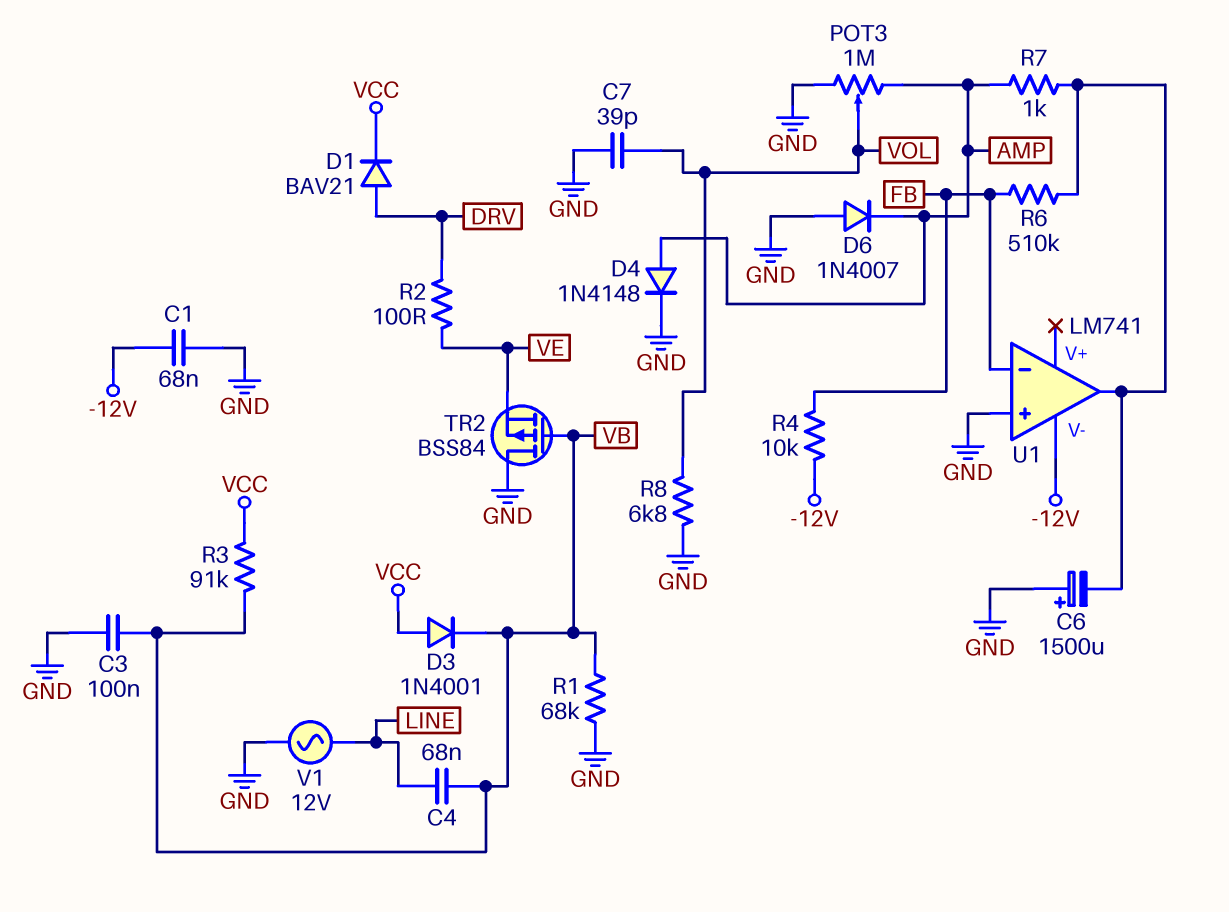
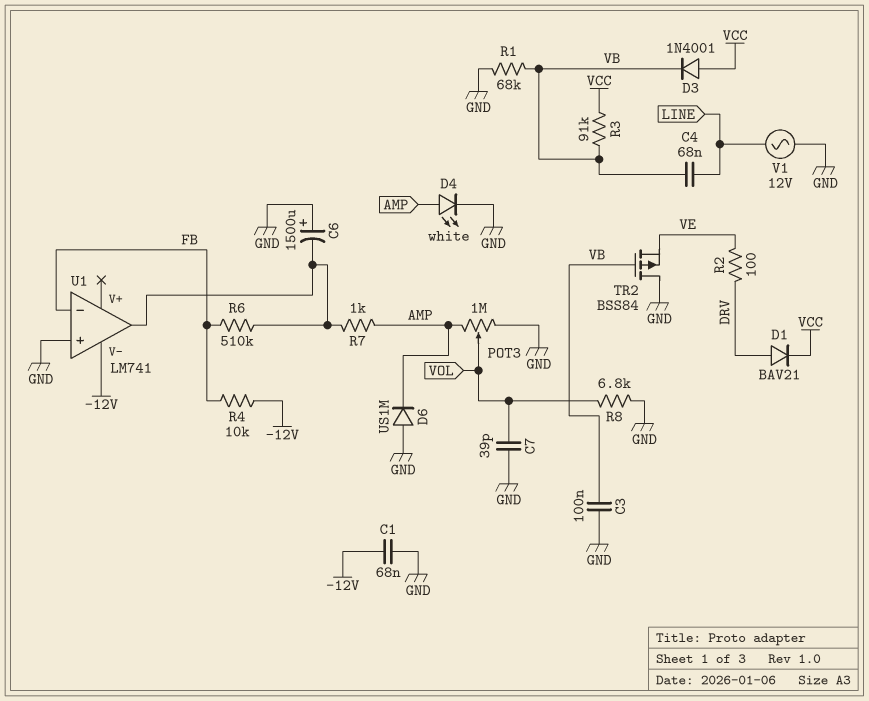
D4: diode 1N4148 (A AMP, K GND) -> LED white (A AMP, K GND)
D6: diode 1N4007 (A GND, K AMP) -> diode US1M (A GND, K AMP)

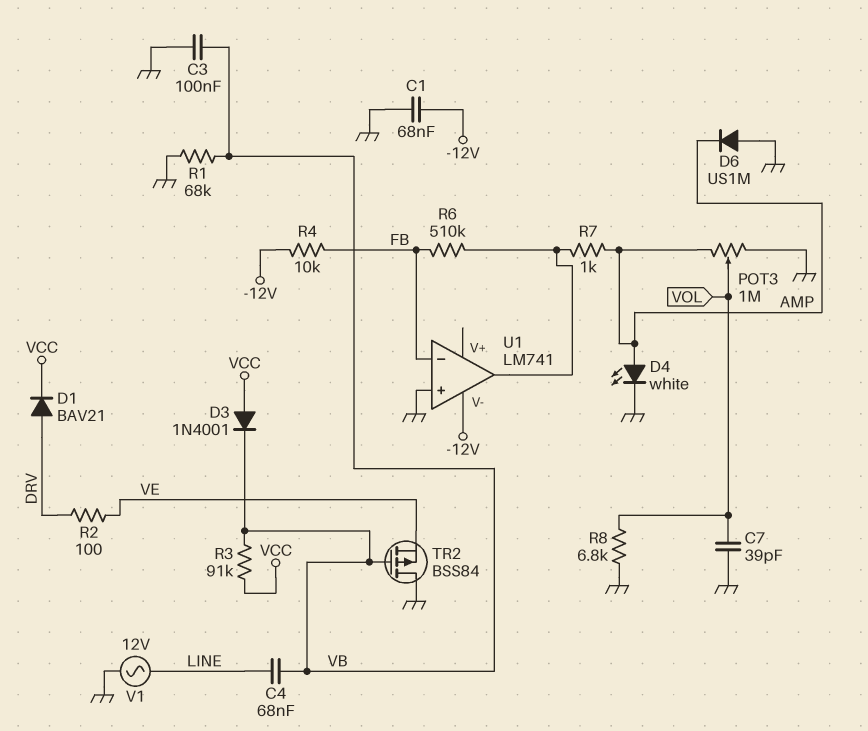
C6: 1500uF (plus GND, minus U1/out) -> none

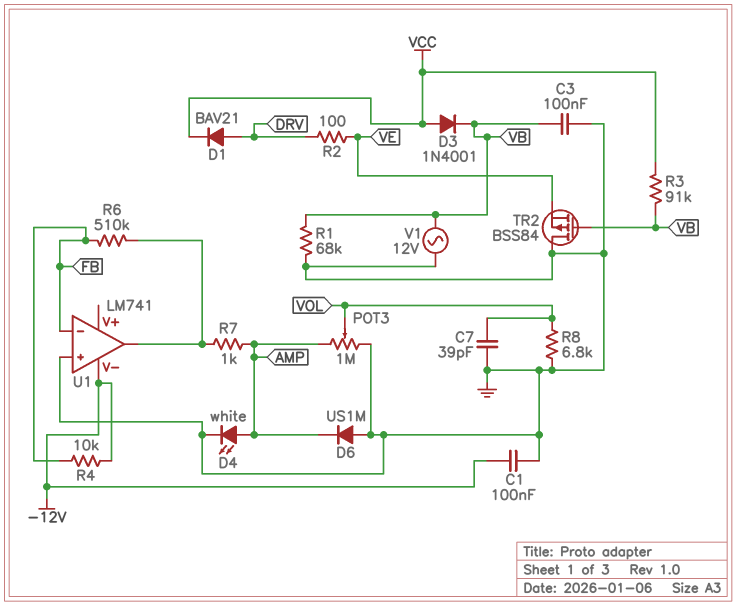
C1: 68nF (-12V, GND) -> 100nF (-12V, GND)
C4: 68nF (LINE, VB) -> none
V1: AC 12V (GND, LINE) -> AC 12V (GND, VB)

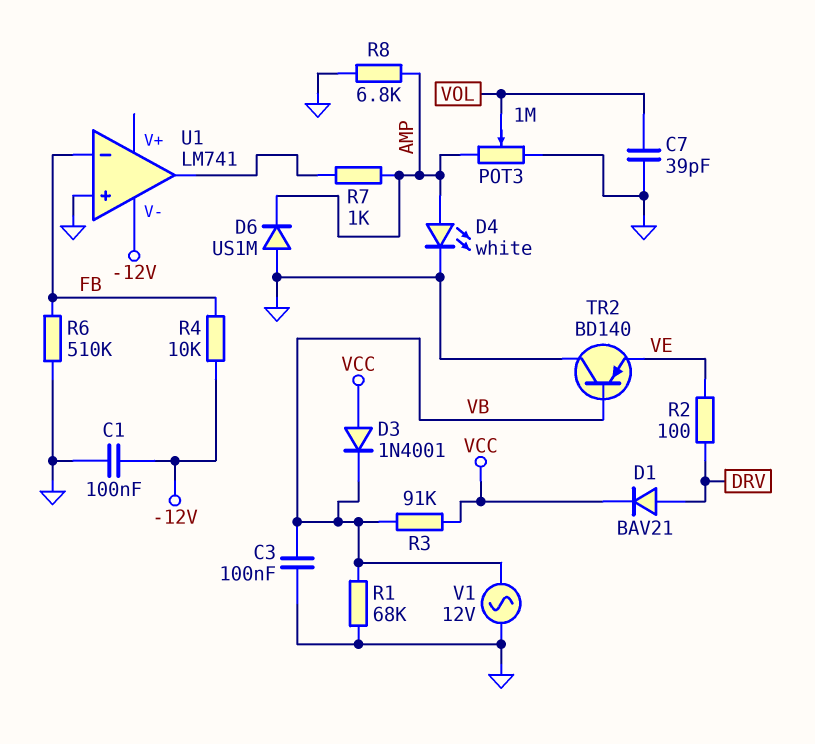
R6: 510k (FB, U1/out) -> 510k (FB, GND)
R8: 6.8k (GND, VOL) -> 6.8k (AMP, GND)
TR2: PMOS BSS84 (G VB, D GND, S VE) -> PNP BD140 (B VB, C GND, E VE)

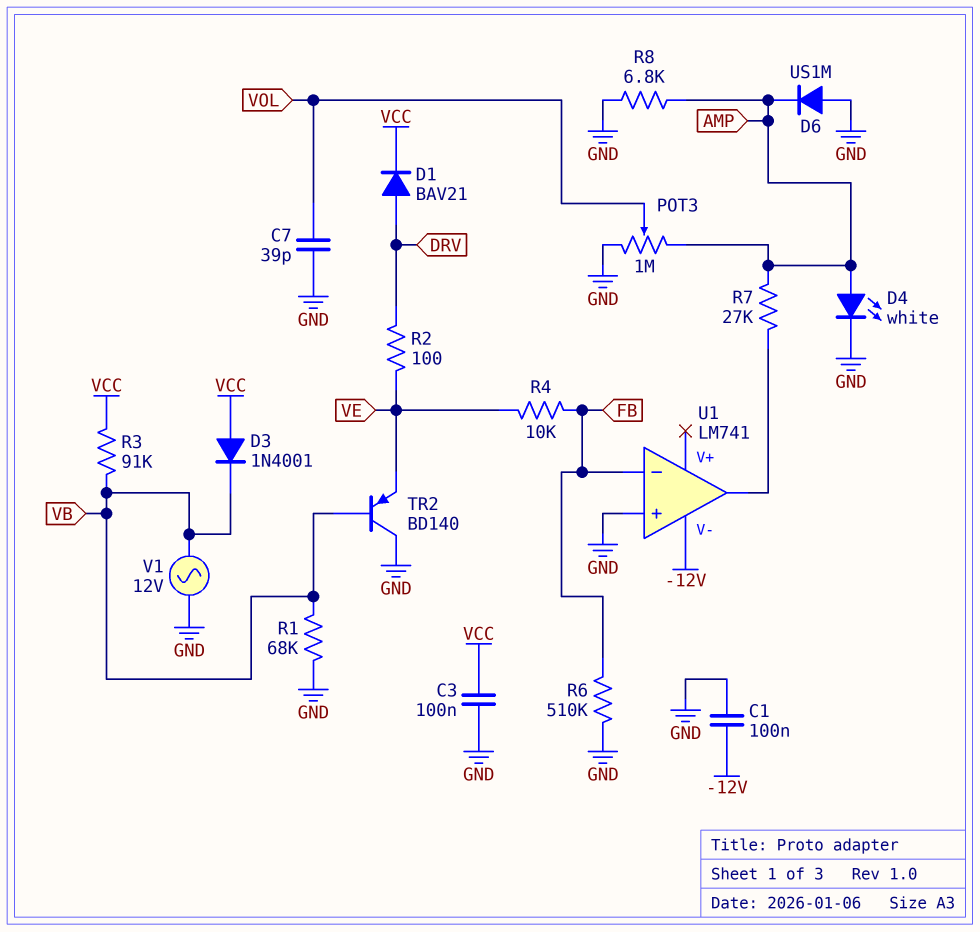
C3: 100nF (GND, VB) -> 100nF (GND, VCC)
R4: 10k (-12V, FB) -> 10k (FB, VE)
R7: 1k (AMP, U1/out) -> 27k (AMP, U1/out)

